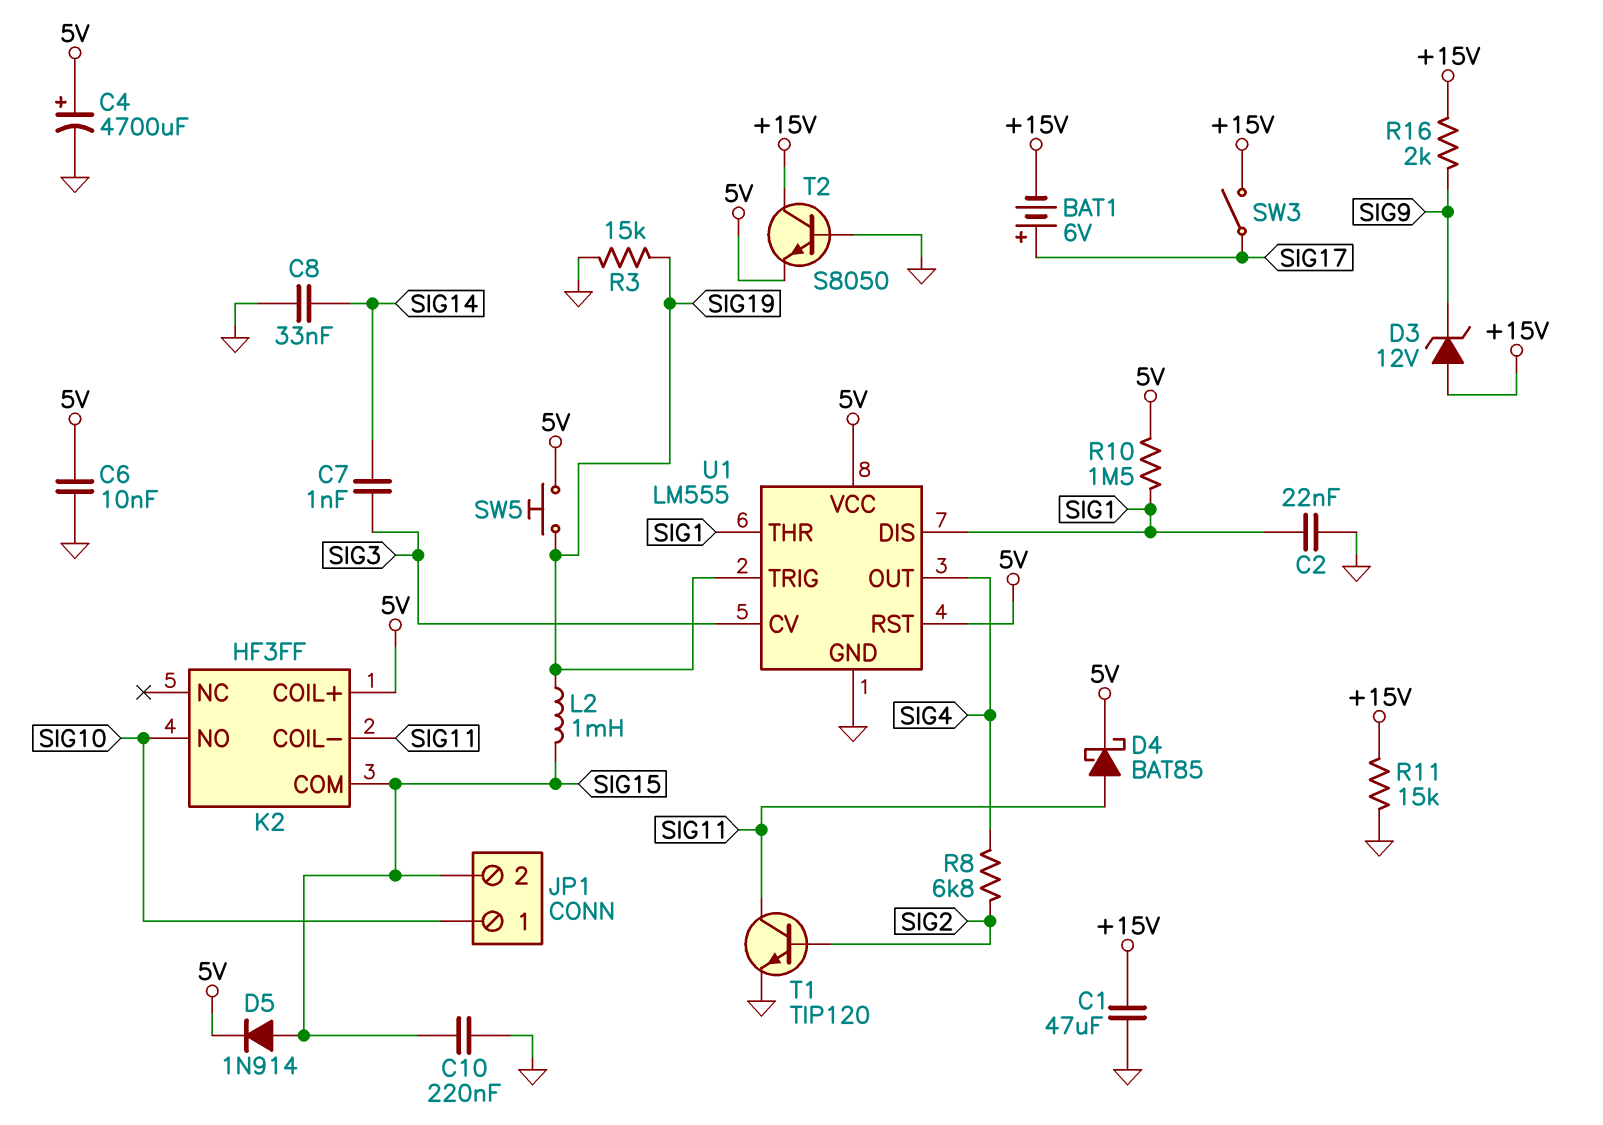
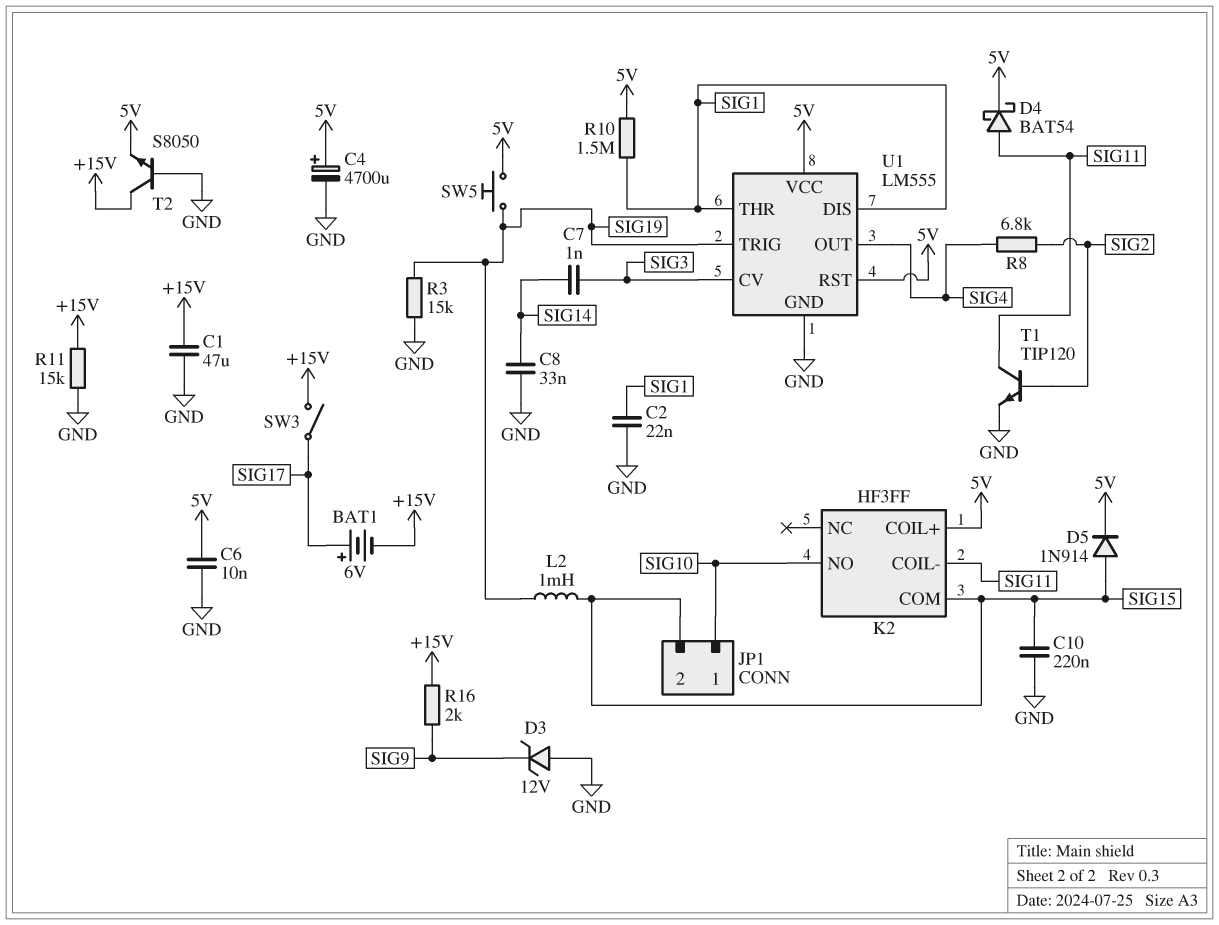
D3: zener 12V (A +15V, K SIG9) -> zener 12V (A GND, K SIG9)
D4: schottky BAT85 (A SIG11, K 5V) -> schottky BAT54 (A SIG11, K 5V)

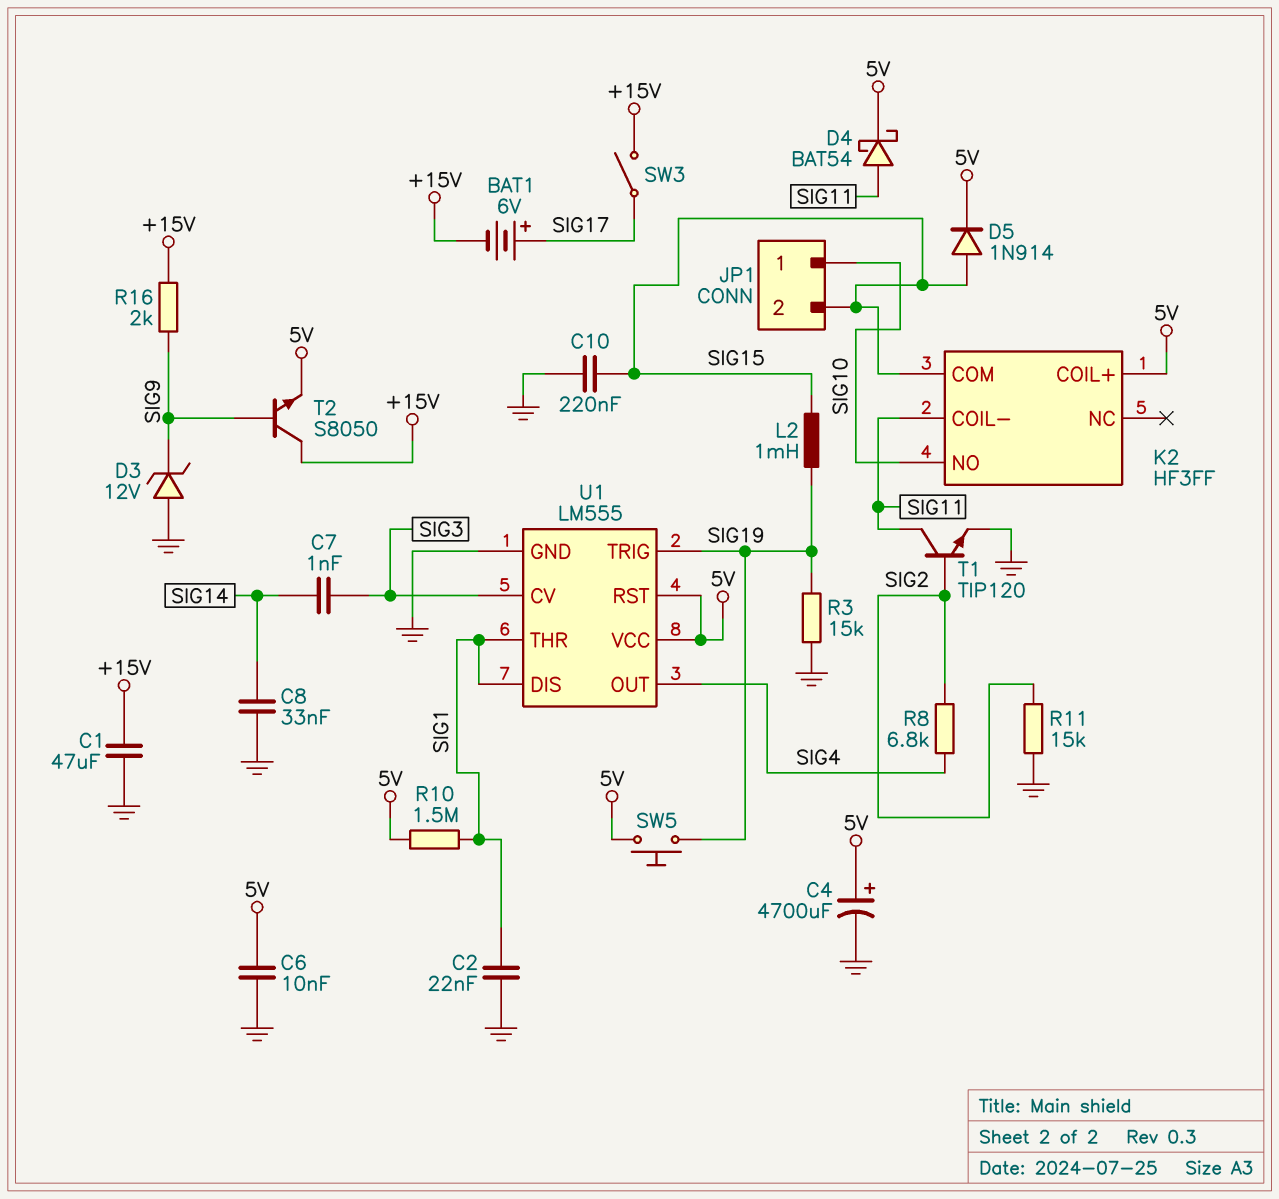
R11: 15k (+15V, GND) -> 15k (GND, SIG2)
T2: NPN S8050 (B GND, C +15V, E 5V) -> NPN S8050 (B SIG9, C +15V, E 5V)

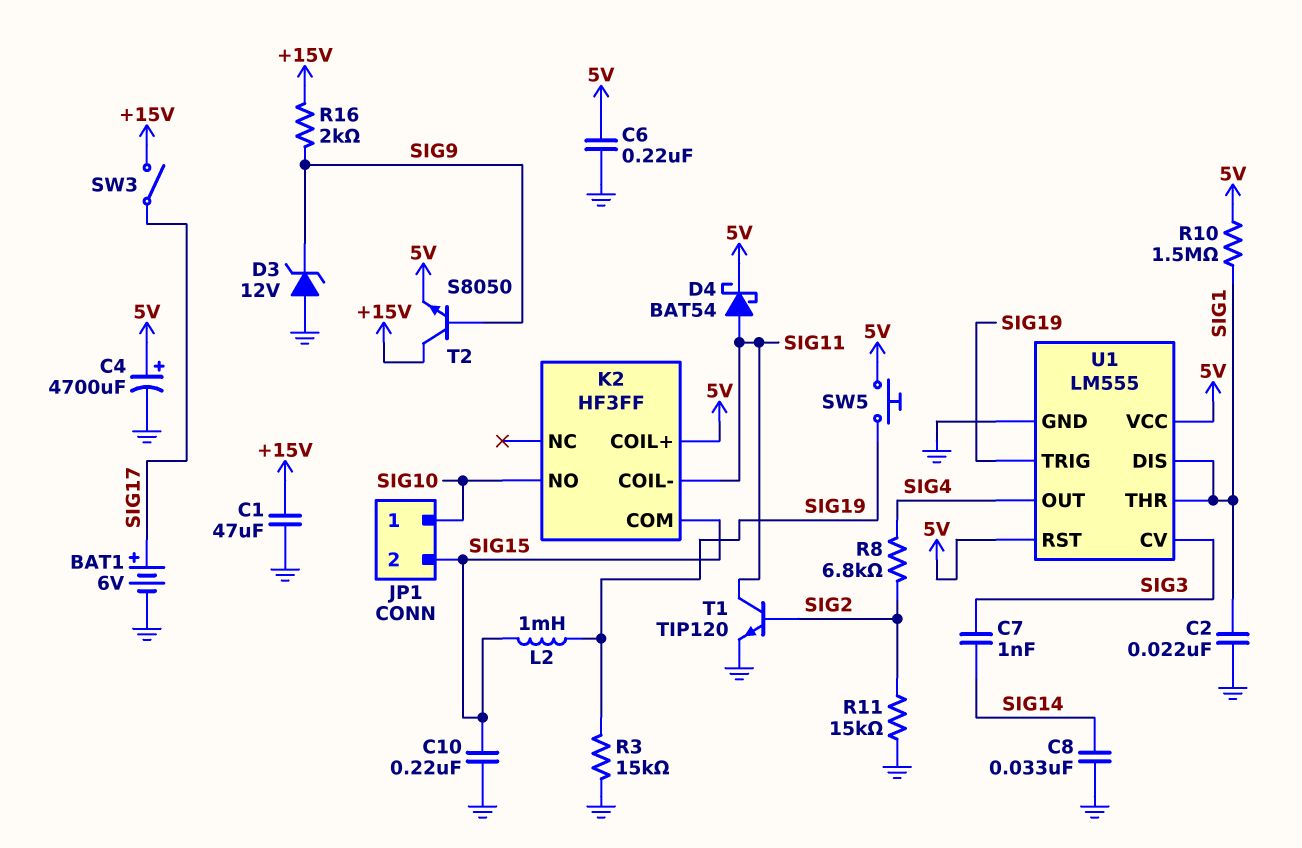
BAT1: 6V (plus SIG17, minus +15V) -> 6V (plus SIG17, minus GND)
C6: 10nF (5V, GND) -> 220nF (5V, GND)
D5: diode 1N914 (A SIG15, K 5V) -> none

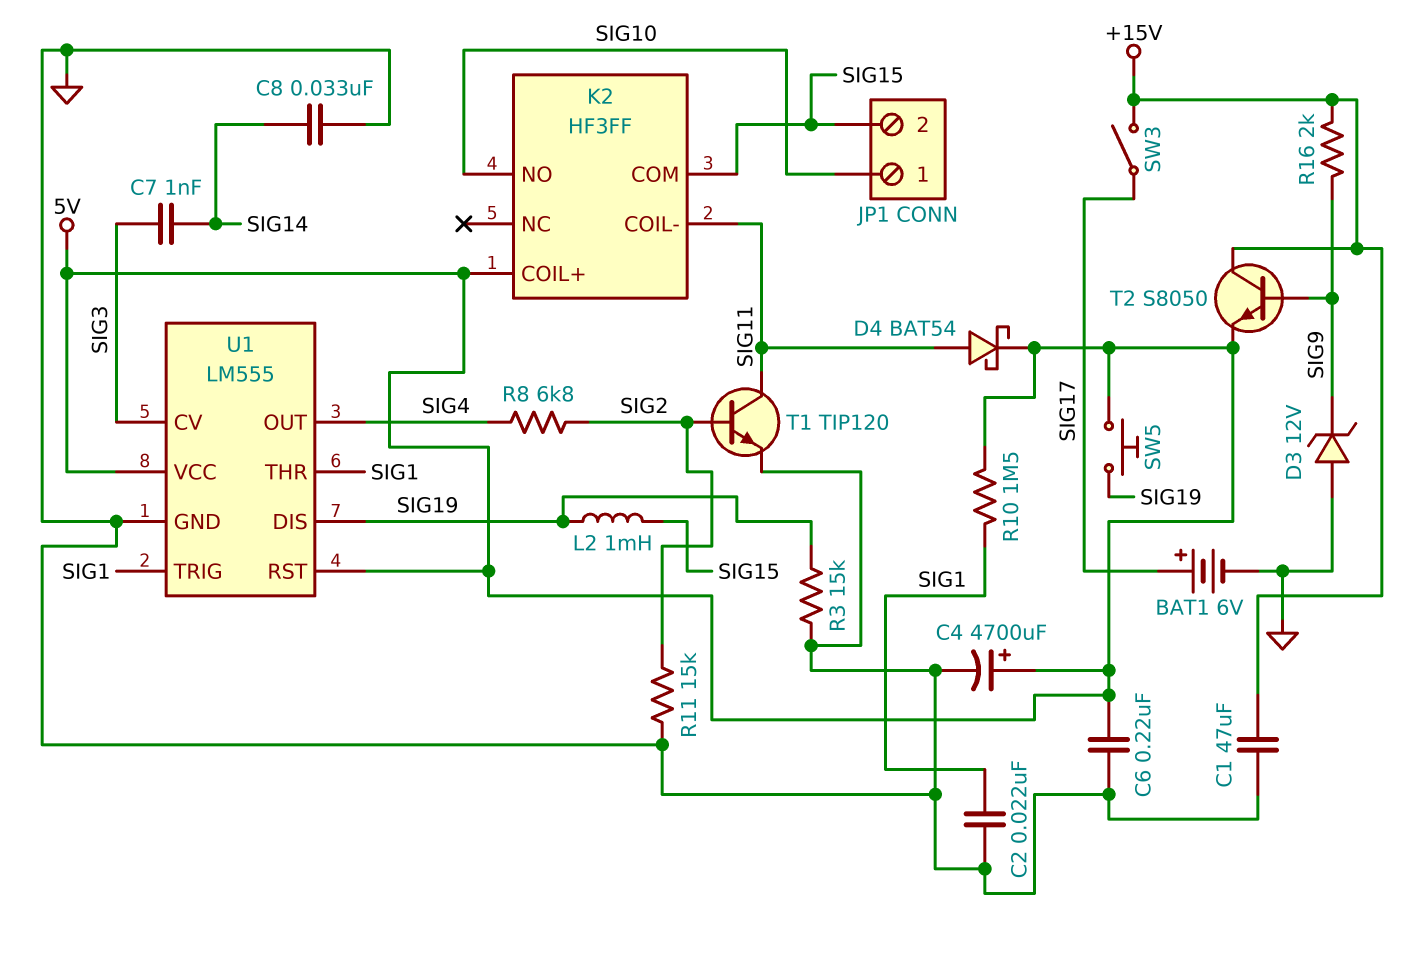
C10: 220nF (GND, SIG15) -> none
U1 pin DIS: SIG1 -> SIG19
U1 pin TRIG: SIG19 -> SIG1

